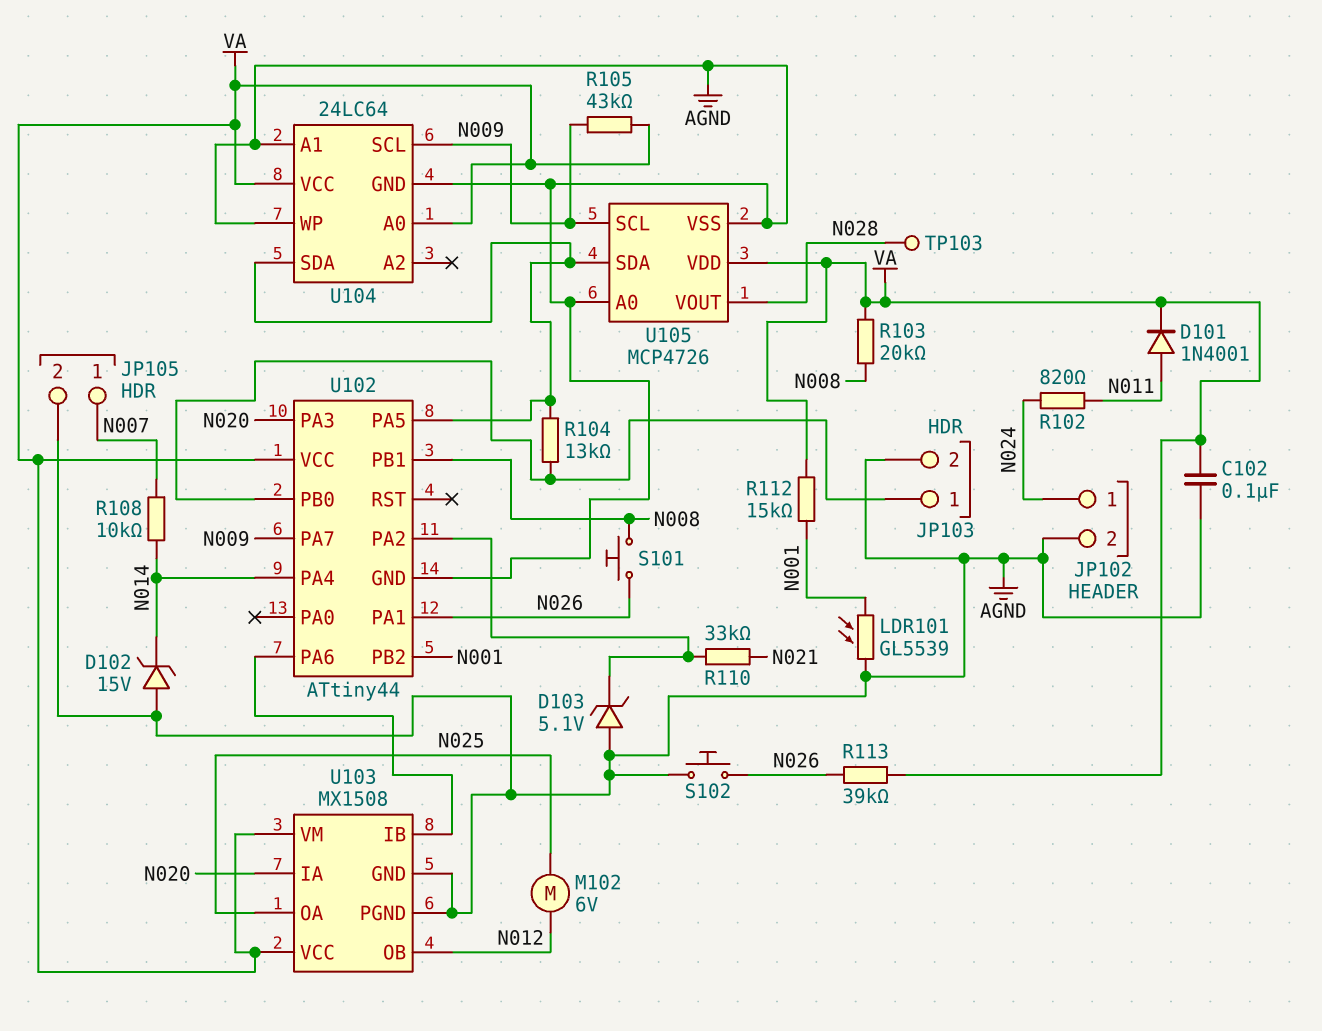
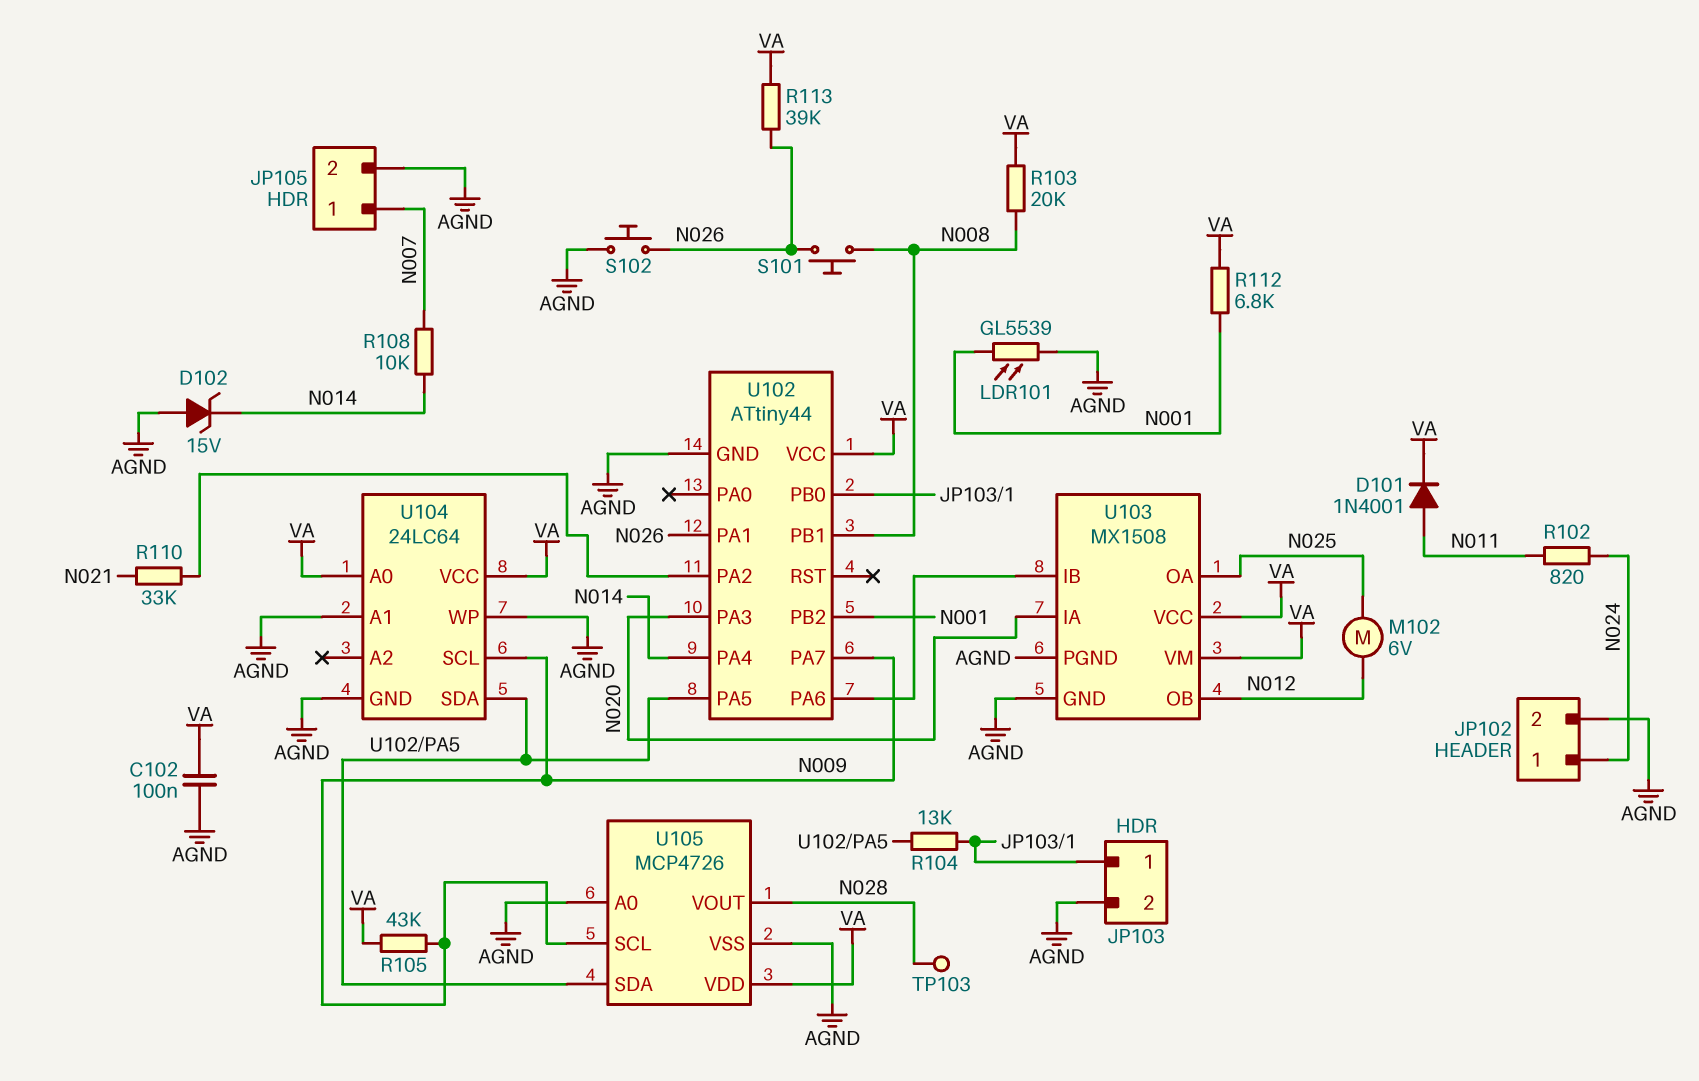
D103: zener 5.1V (A AGND, K U102/PA2) -> none
R112: 15k (N001, VA) -> 6.8k (N001, VA)

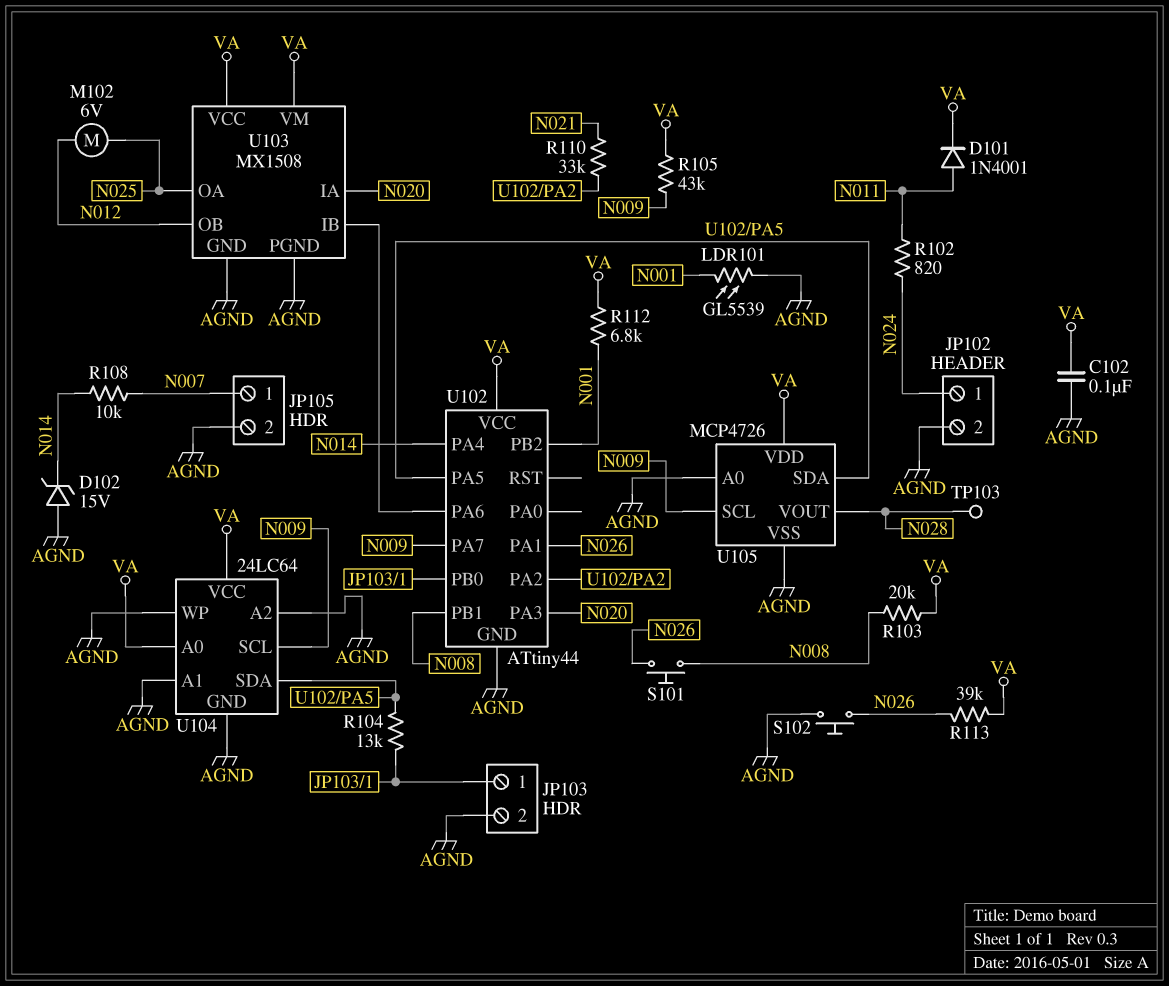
U104 pin A2: none -> AGND

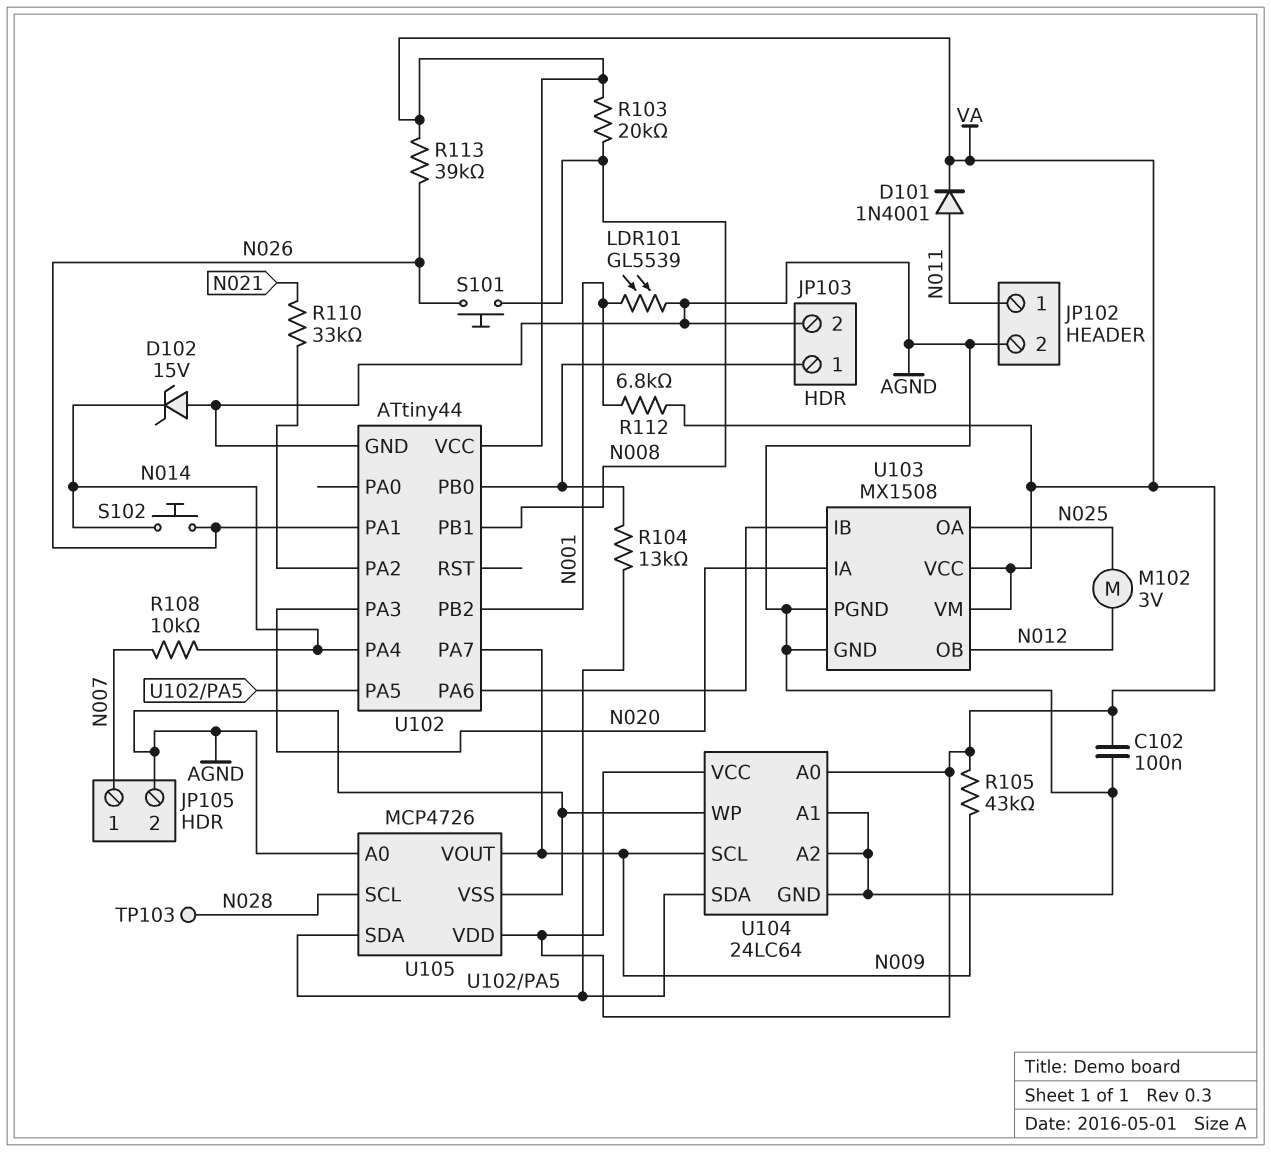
JP102 pin 1: N024 -> N011
M102: motor 6V (N012, N025) -> motor 3V (N012, N025)
R102: 820 (N011, N024) -> none
S102: button (AGND, N026) -> button (N014, N026)
U105 pin SCL: N009 -> N028
U105 pin VOUT: N028 -> N009

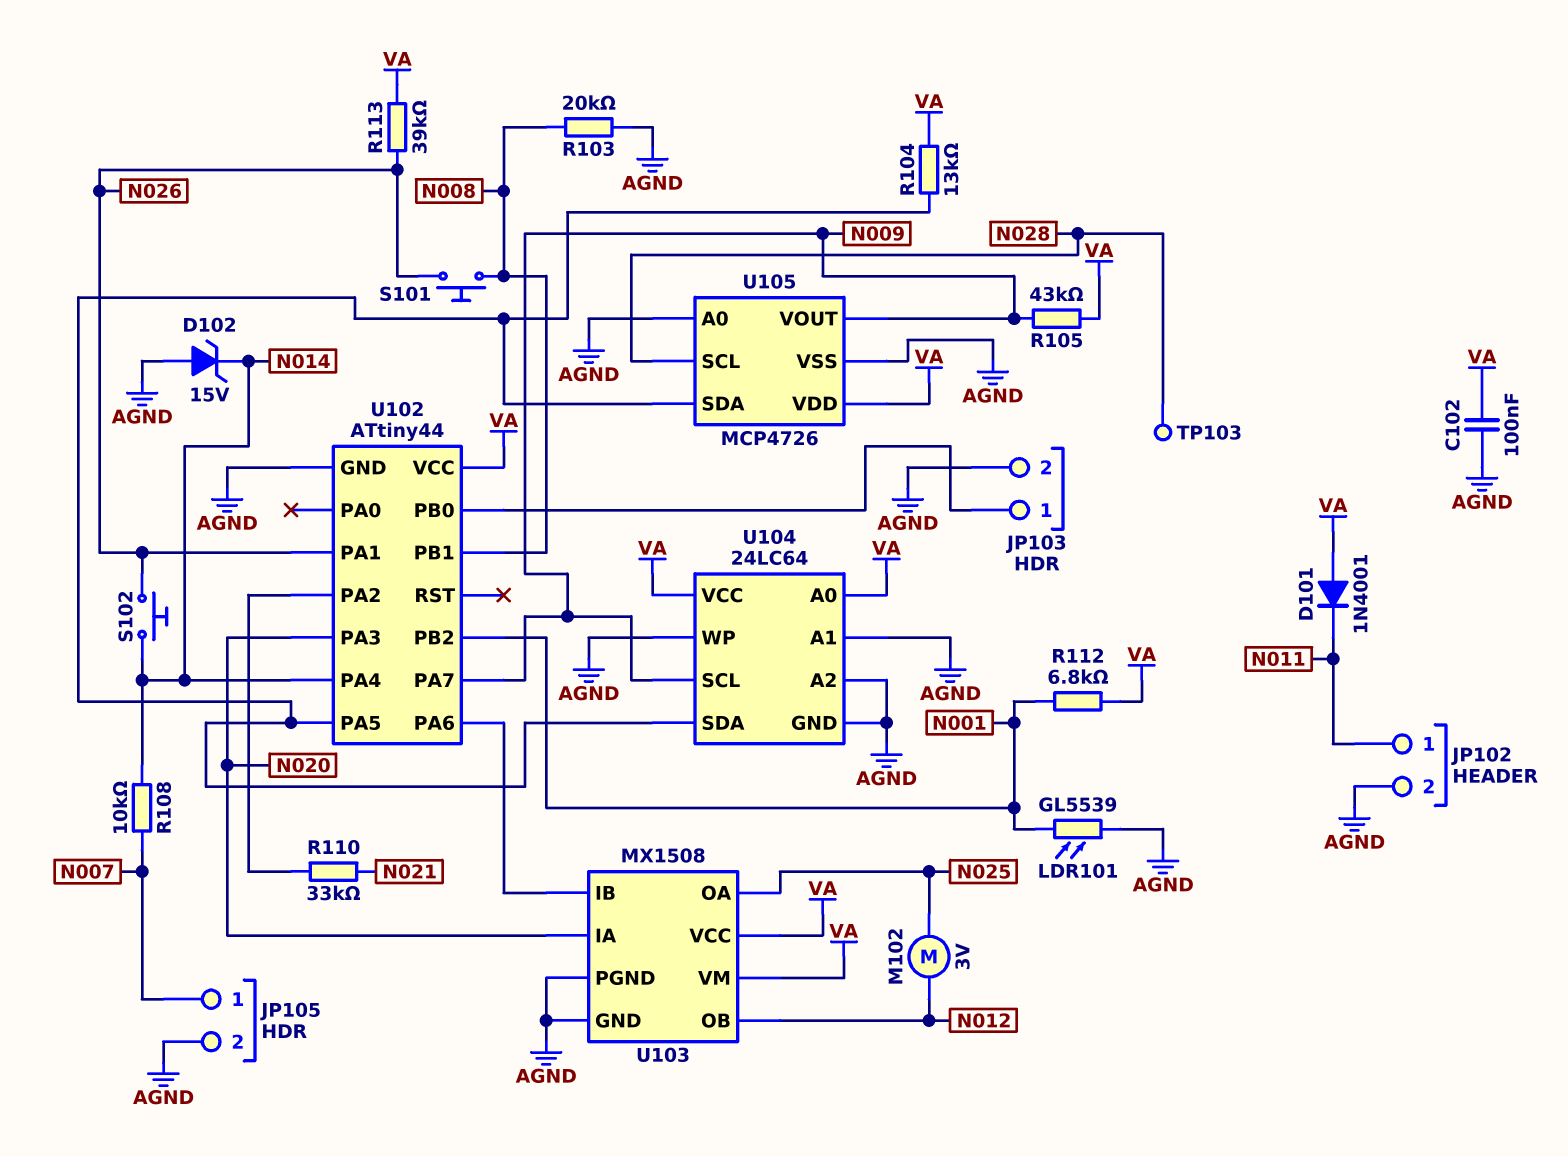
D101: diode 1N4001 (A N011, K VA) -> diode 1N4001 (A VA, K N011)
R103: 20k (N008, VA) -> 20k (AGND, N008)
R104: 13k (JP103/1, U102/PA5) -> 13k (U102/PA5, VA)

